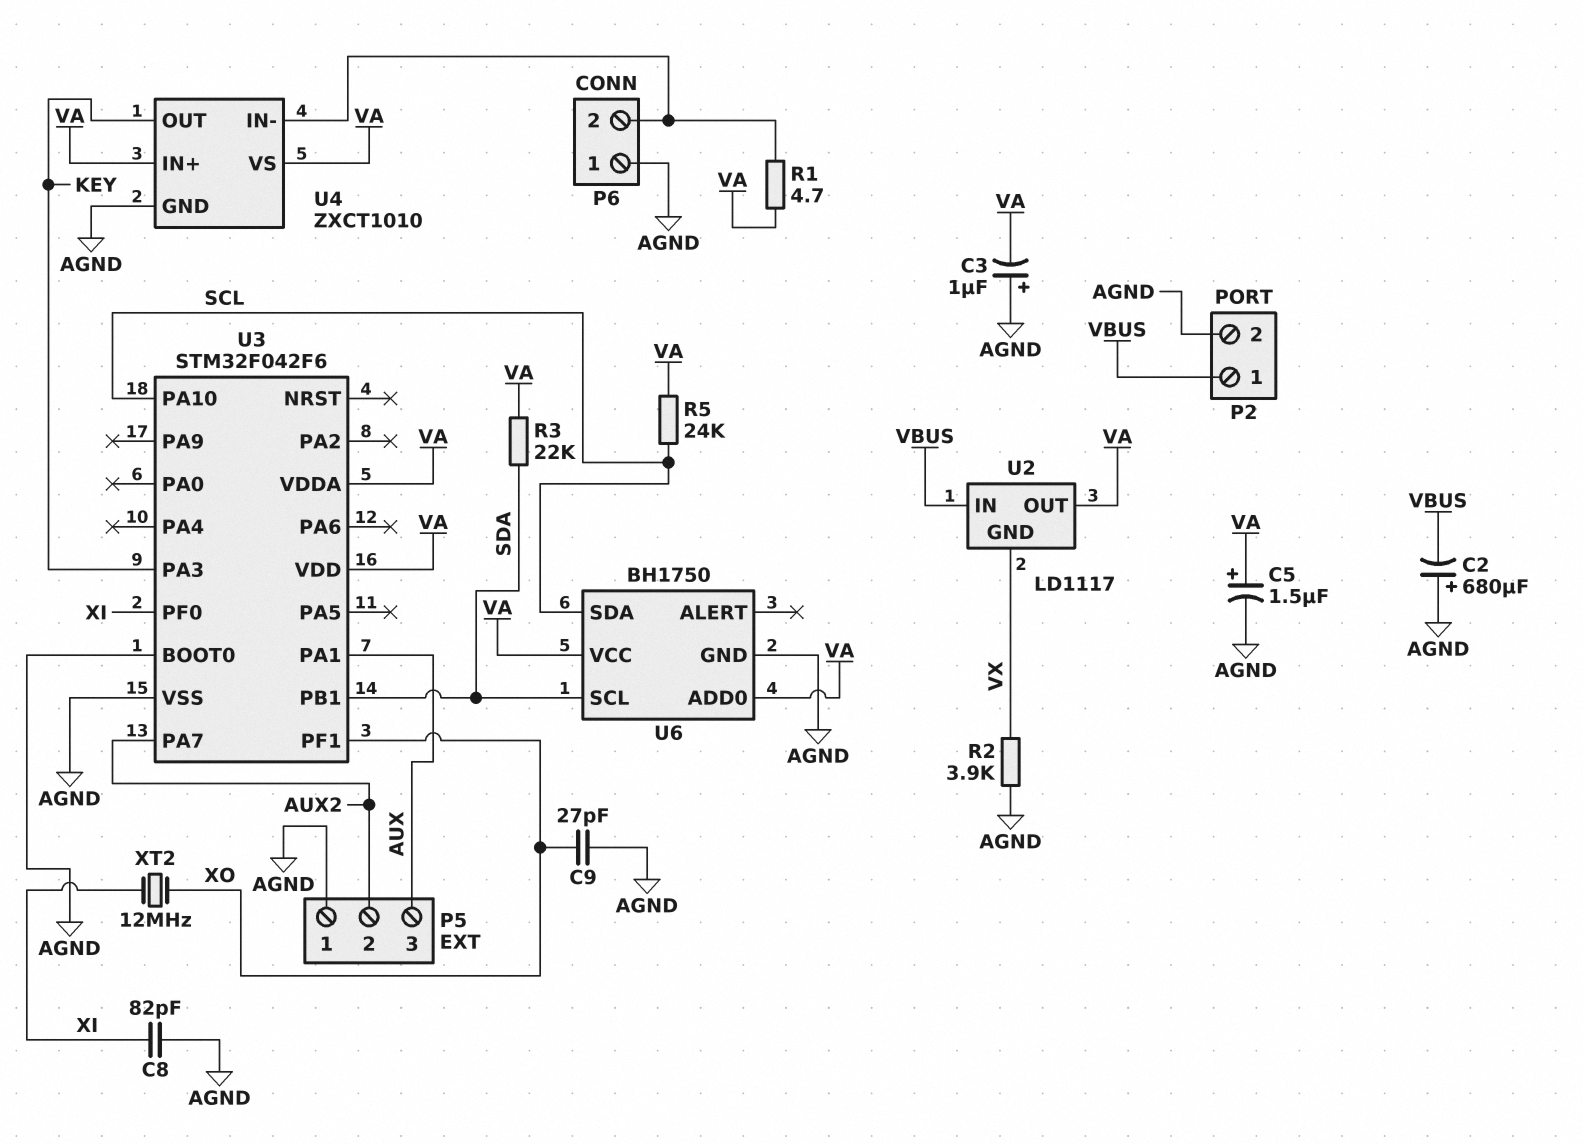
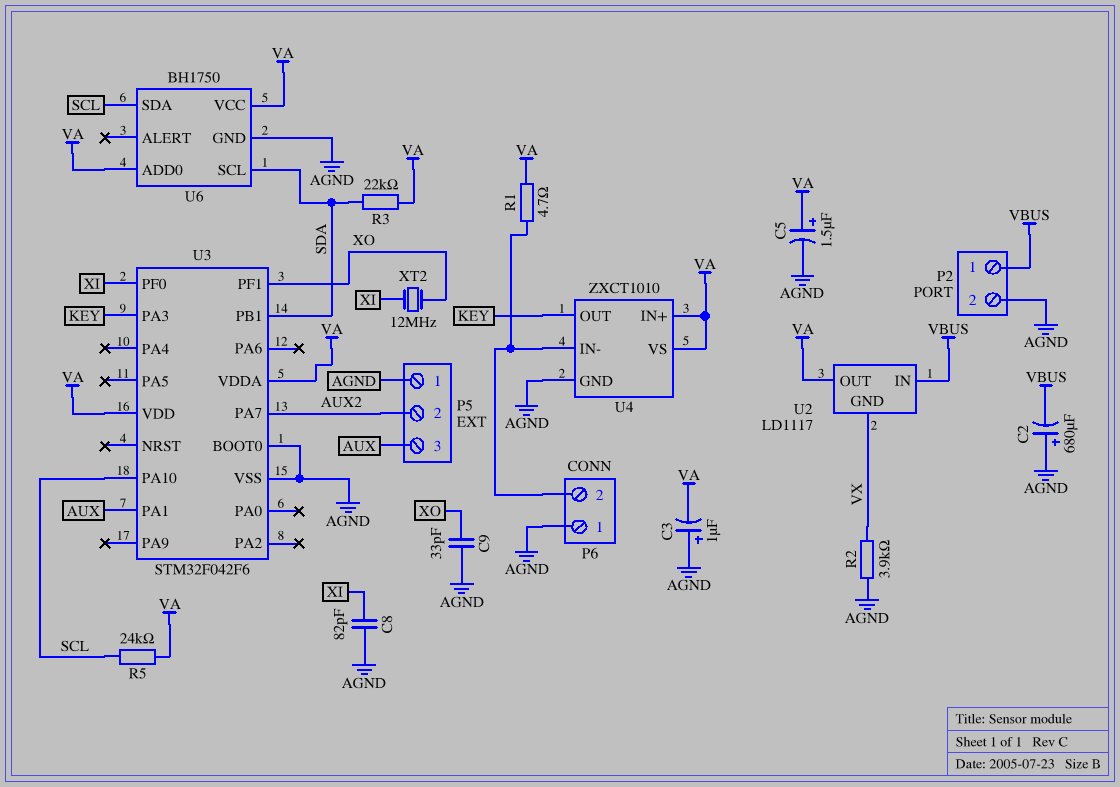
C9: 27pF (AGND, XO) -> 33pF (AGND, XO)

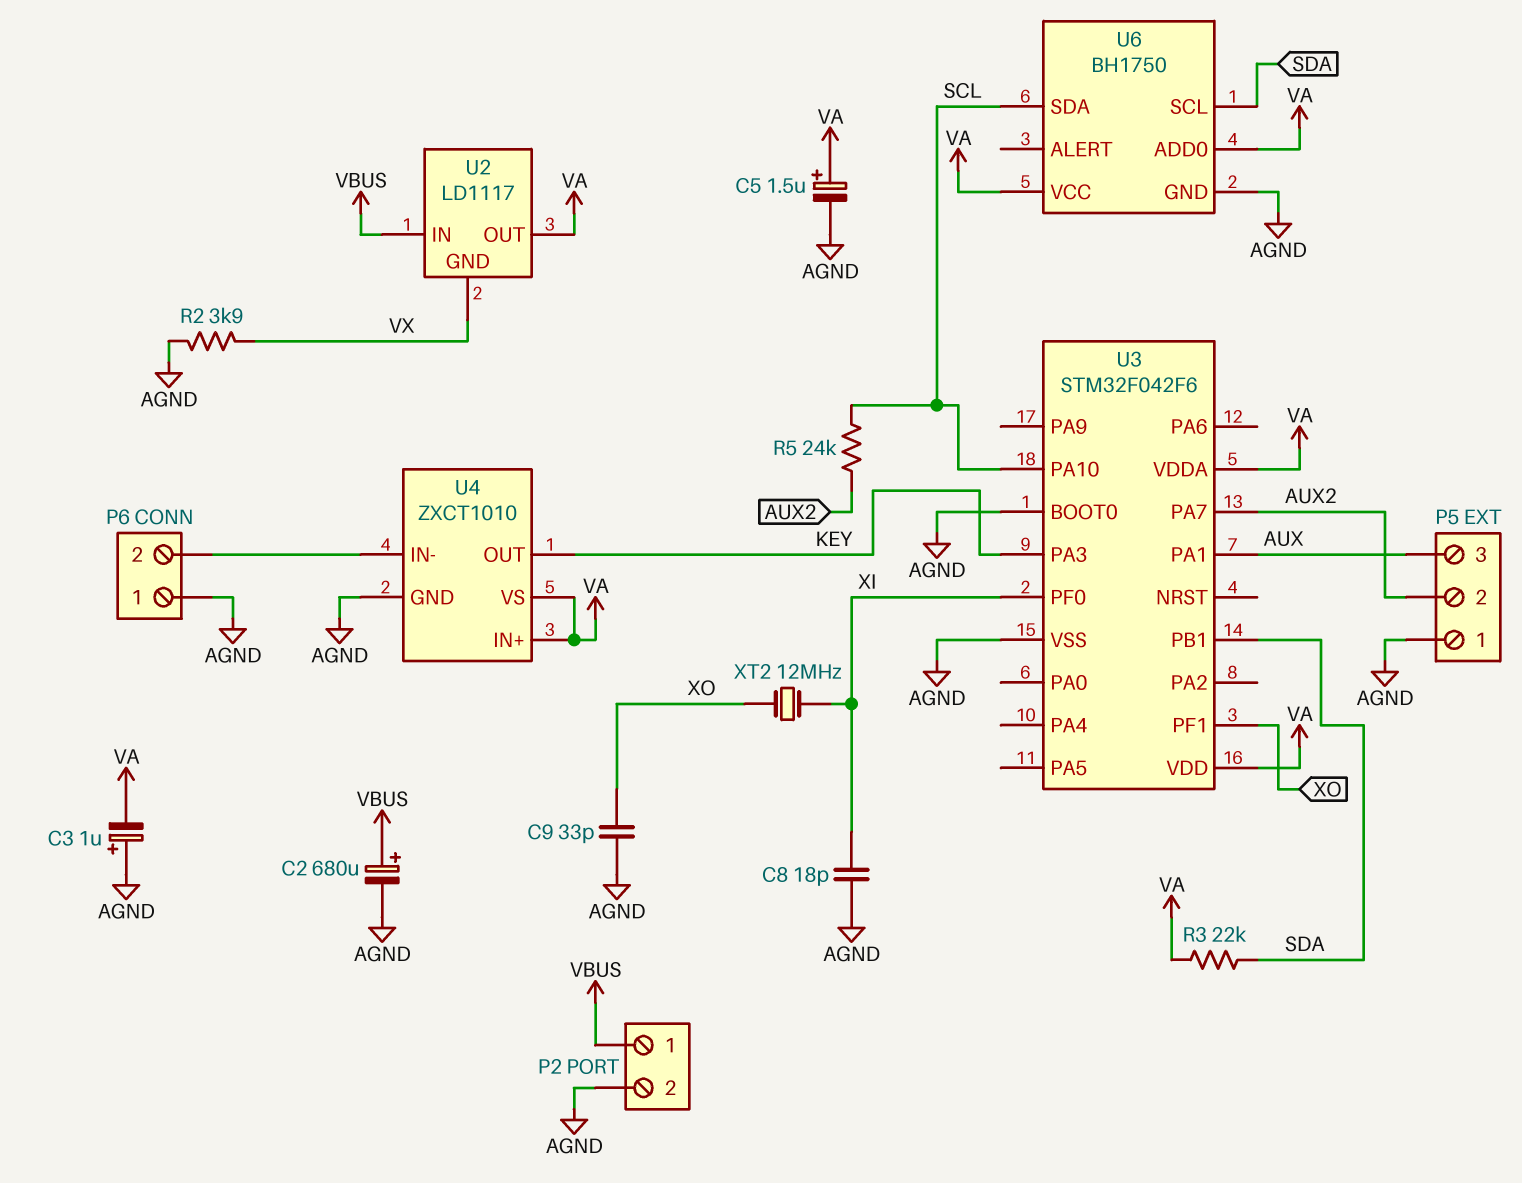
C2: 680uF (plus AGND, minus VBUS) -> 680uF (plus VBUS, minus AGND)
C8: 82pF (AGND, XI) -> 18pF (AGND, XI)
R1: 4.7 (P6/2, VA) -> none
R5: 24k (SCL, VA) -> 24k (AUX2, SCL)

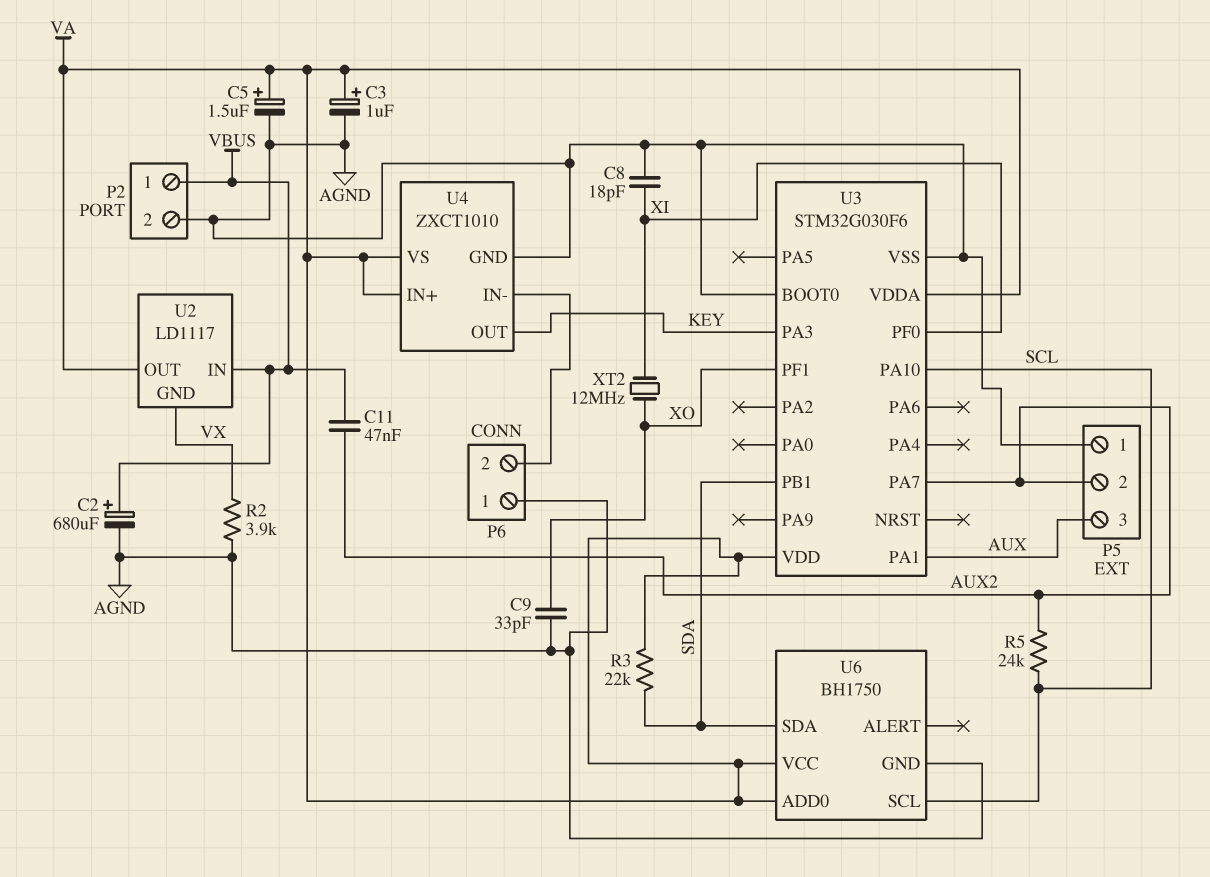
C3: 1uF (plus AGND, minus VA) -> 1uF (plus VA, minus AGND)
C11: none -> 47nF (AUX2, VBUS)
U3: STM32F042F6 -> STM32G030F6
U6 pin SCL: SDA -> SCL
U6 pin SDA: SCL -> SDA

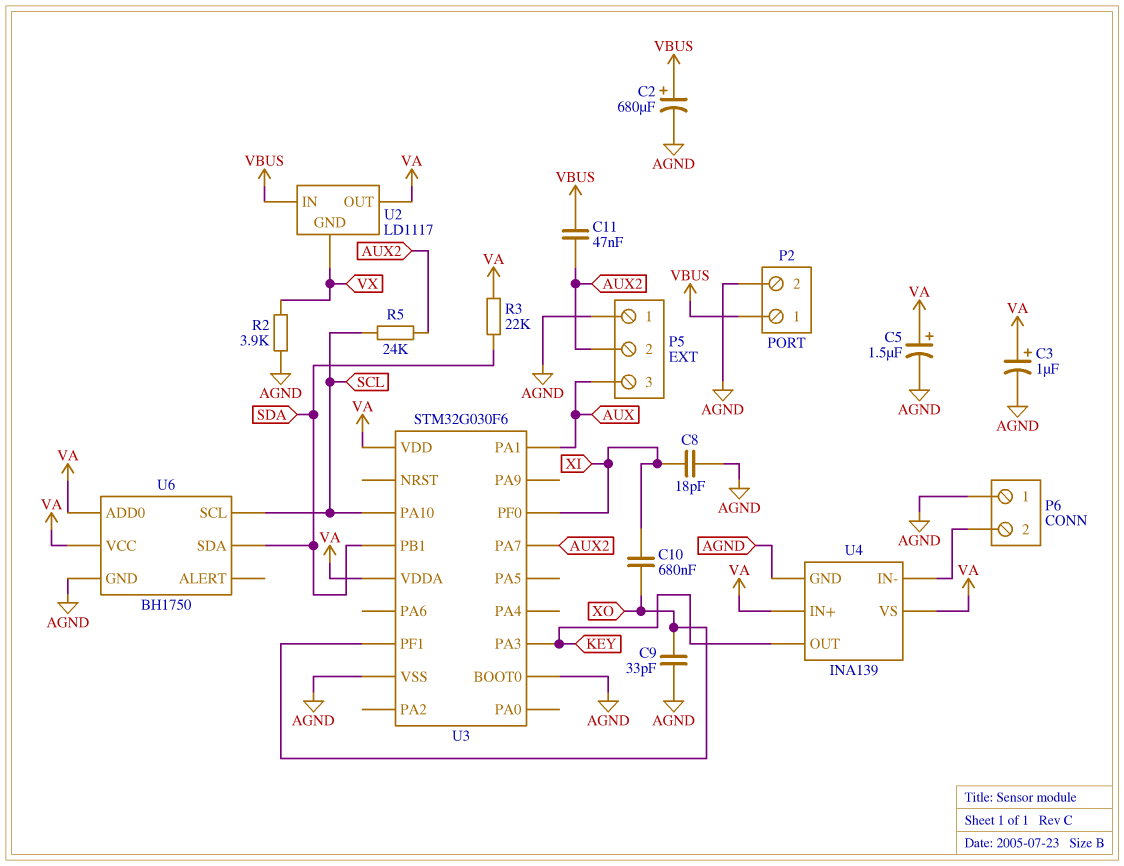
C10: none -> 680nF (XI, XO)
U4: ZXCT1010 -> INA139
XT2: 12MHz (XI, XO) -> none

